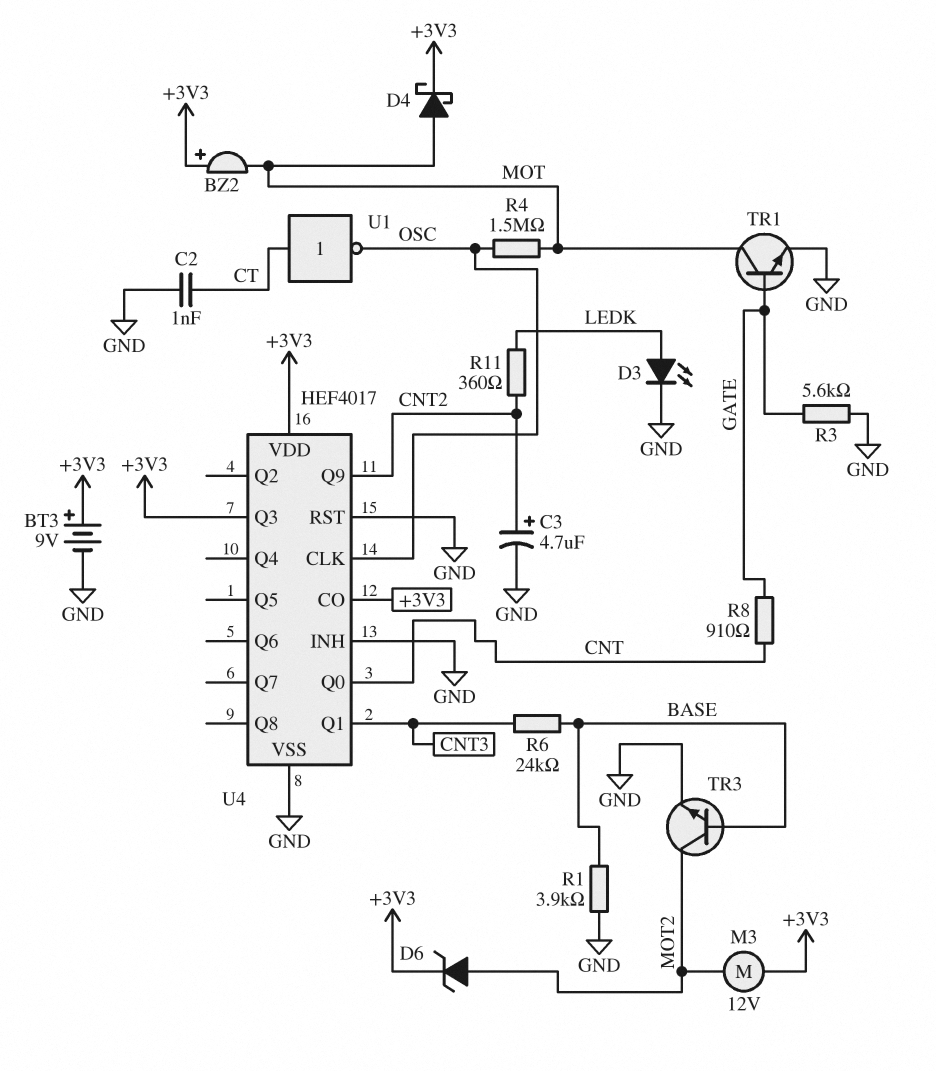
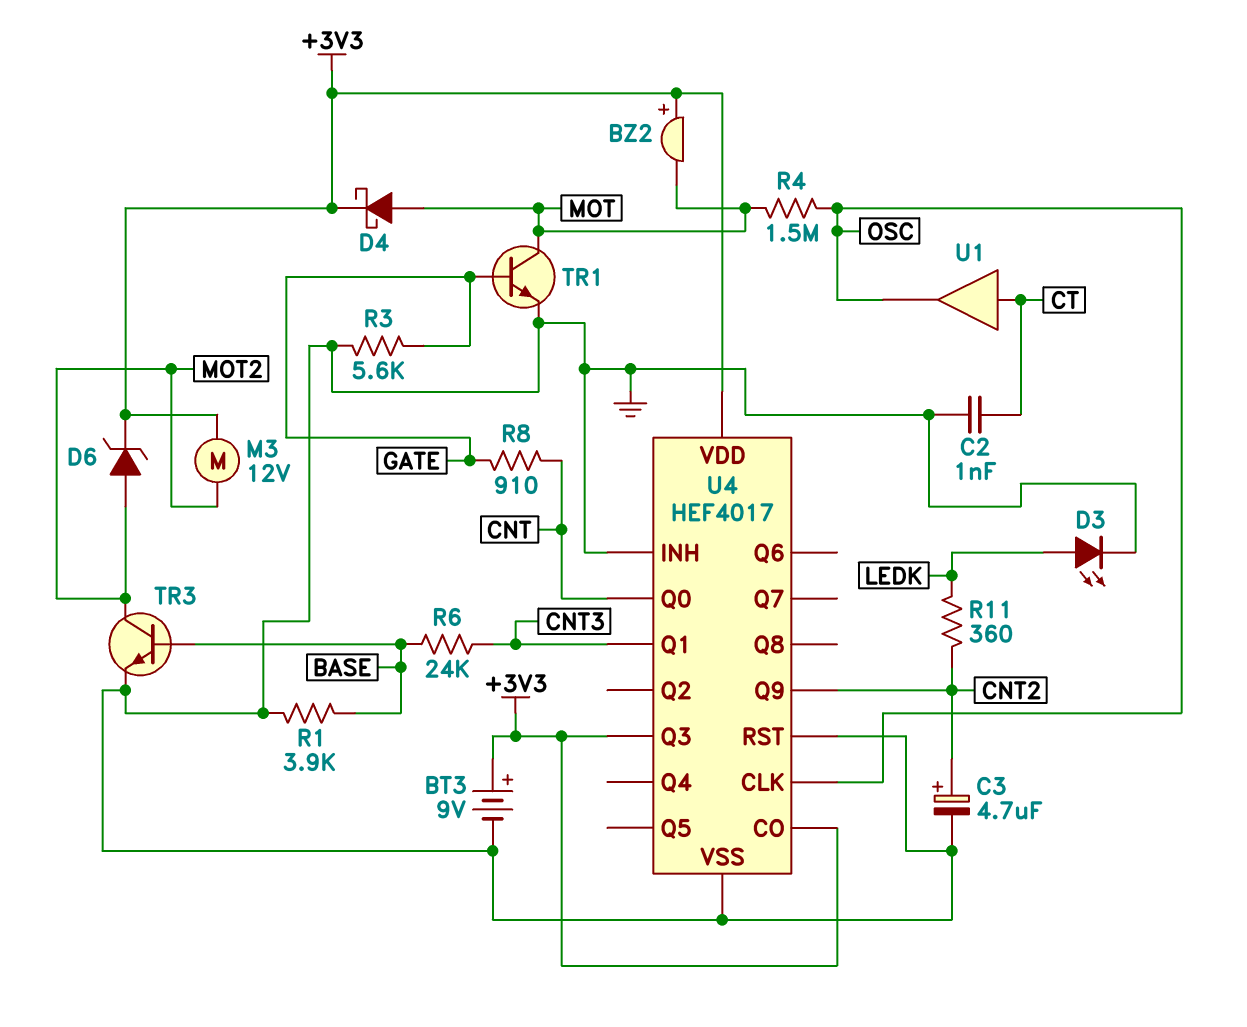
U1: NOT (in CT, out OSC) -> buffer (in CT, out OSC)

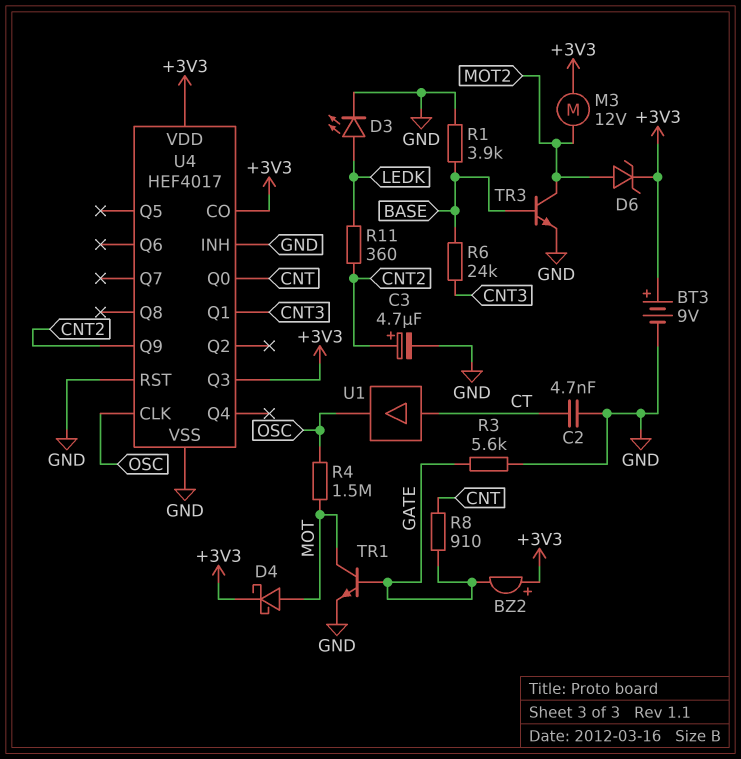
BZ2: buzzer (plus +3V3, minus MOT) -> buzzer (plus +3V3, minus GATE)
C2: 1nF (CT, GND) -> 4.7nF (CT, GND)

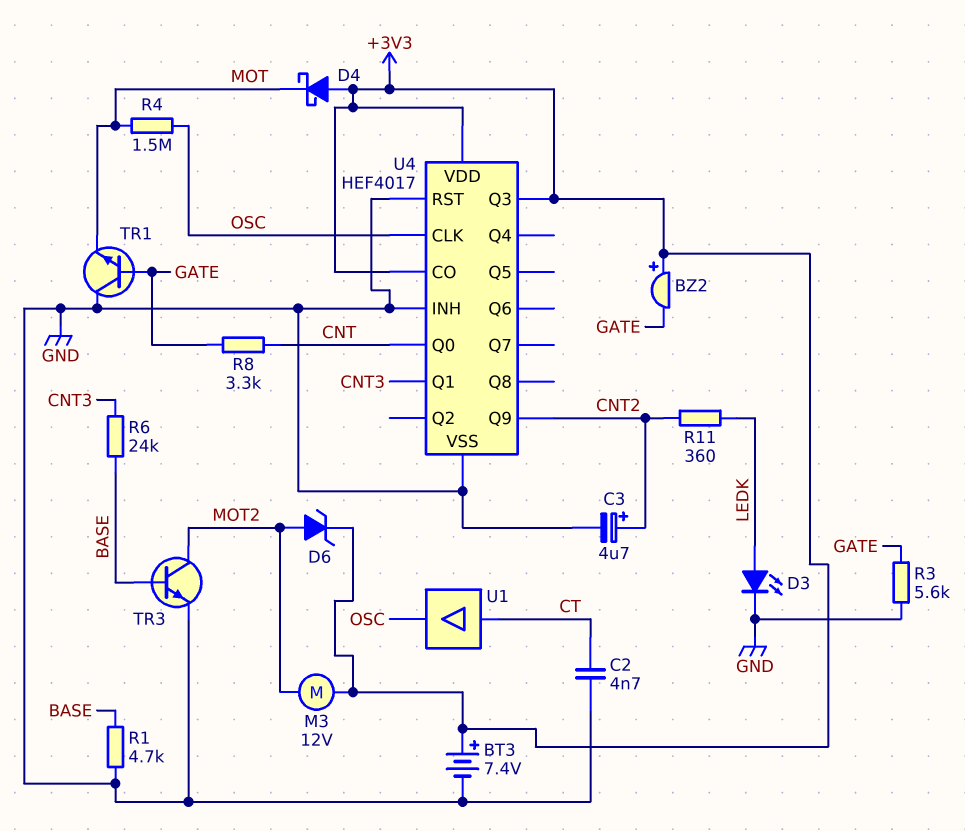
BT3: 9V (plus +3V3, minus GND) -> 7.4V (plus +3V3, minus GND)
D4: schottky (A MOT, K +3V3) -> schottky (A +3V3, K MOT)
R1: 3.9k (BASE, GND) -> 4.7k (BASE, GND)
R8: 910 (CNT, GATE) -> 3.3k (CNT, GATE)
TR1: NPN (B GATE, C MOT, E GND) -> NPN (B GATE, C GND, E MOT)

